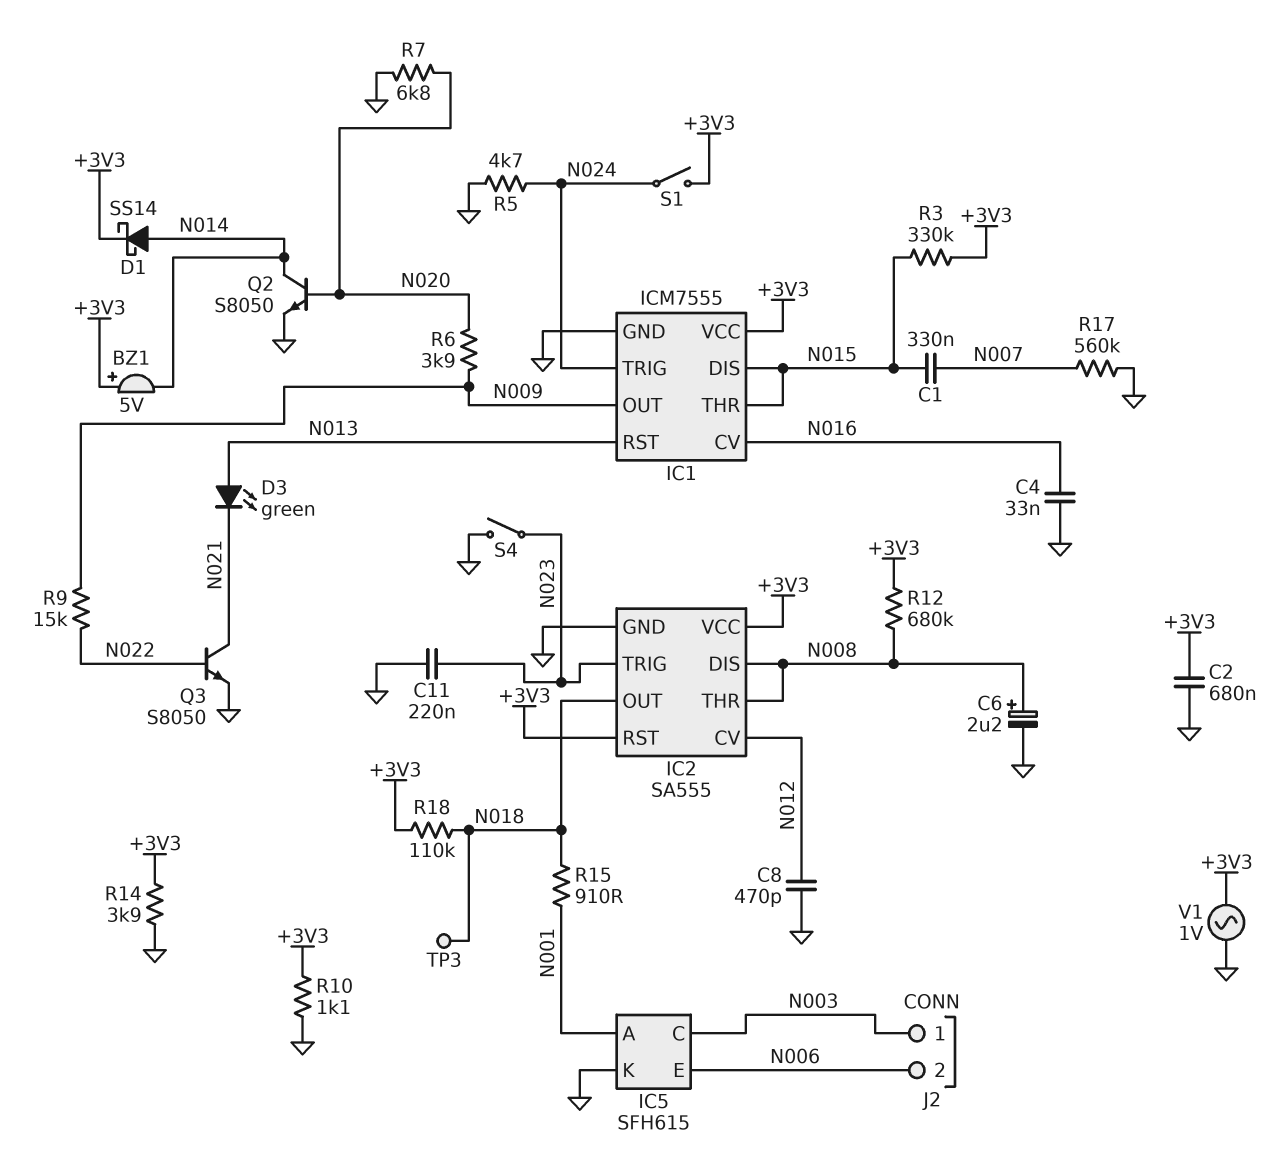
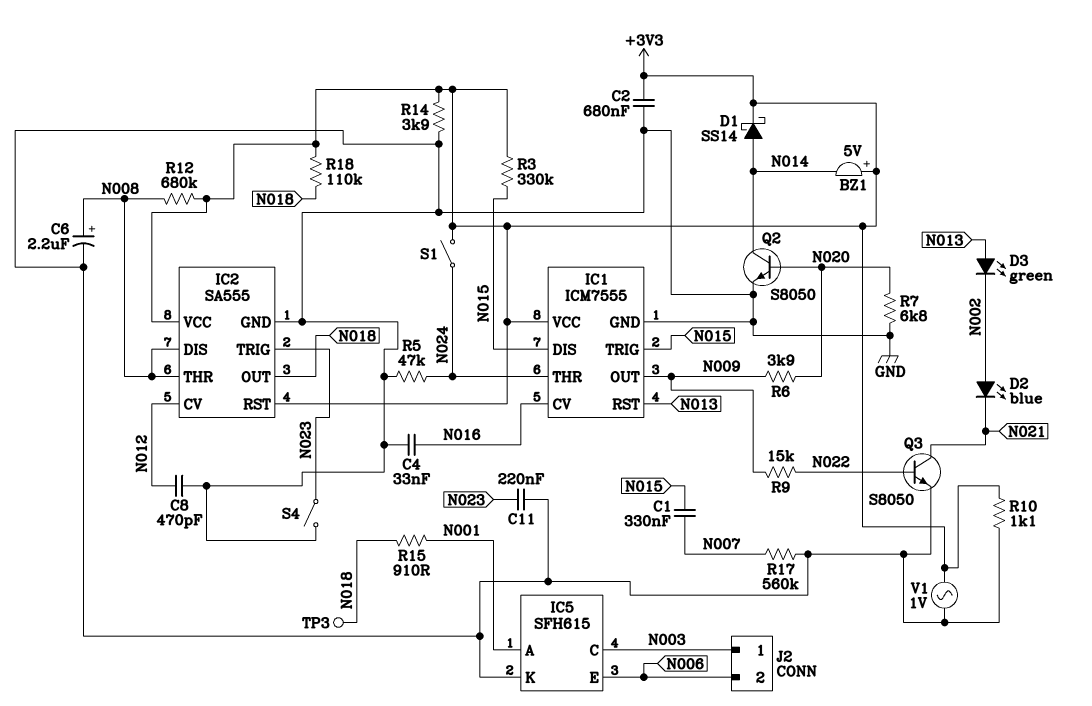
D2: none -> LED blue (A N002, K N021)
D3: LED green (A N013, K N021) -> LED green (A N013, K N002)
IC1 pin THR: N015 -> N024
IC1 pin TRIG: N024 -> N015
R5: 4.7k (GND, N024) -> 47k (GND, N024)

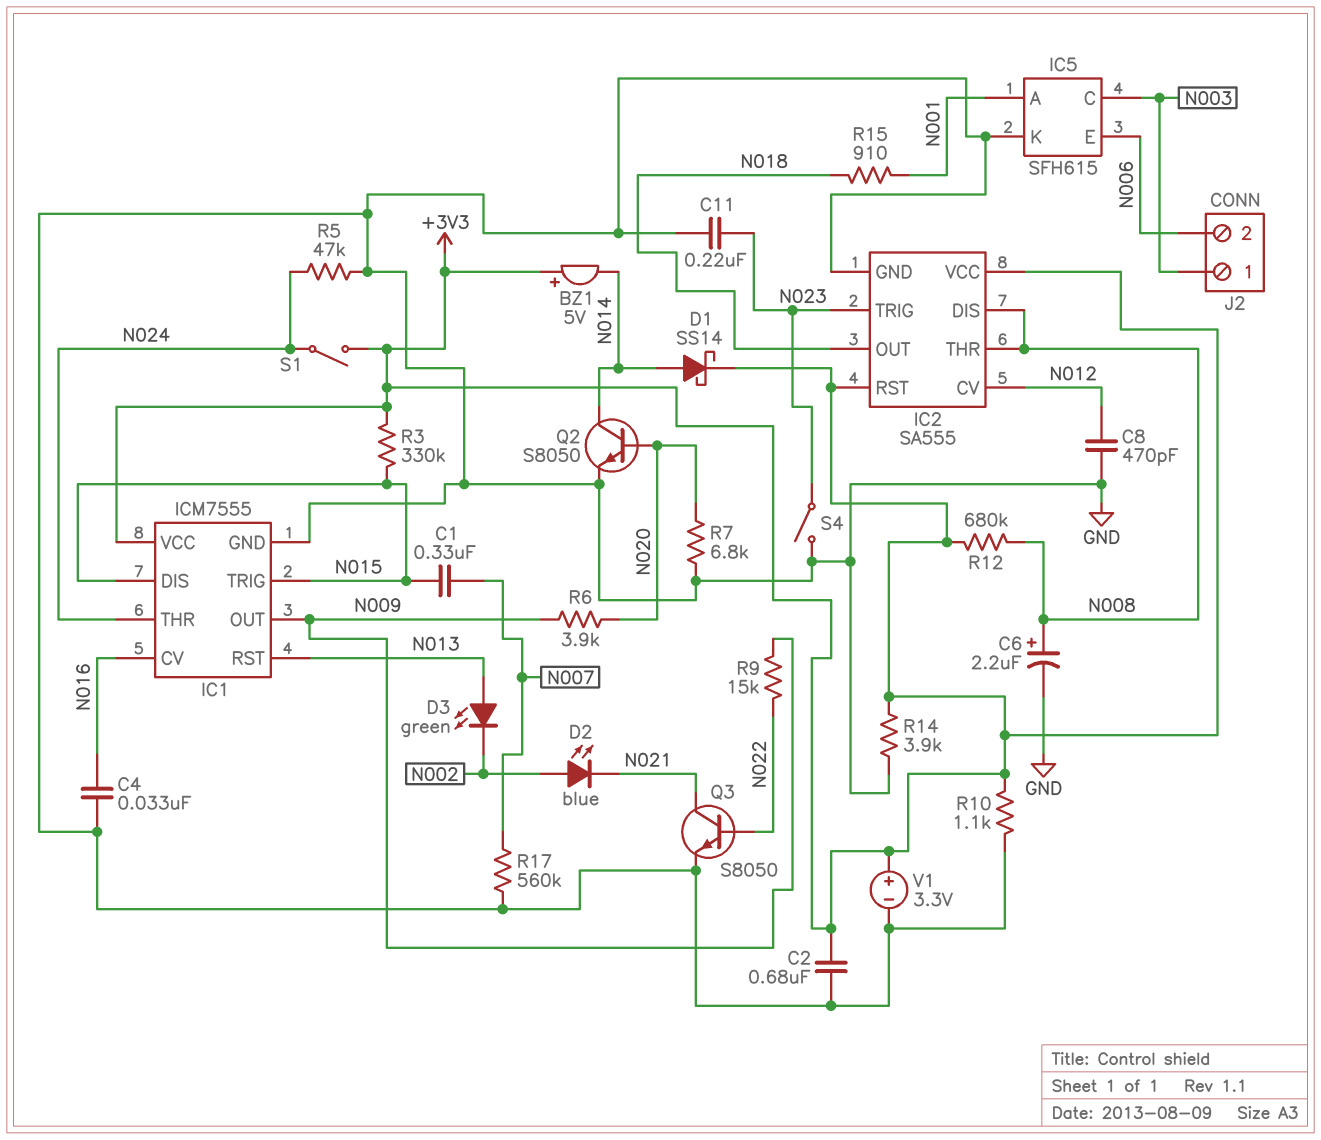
R18: 110k (+3V3, N018) -> none
TP3: test point (N018) -> none
V1: AC 1V (+3V3, GND) -> 3.3V (plus +3V3, minus GND)

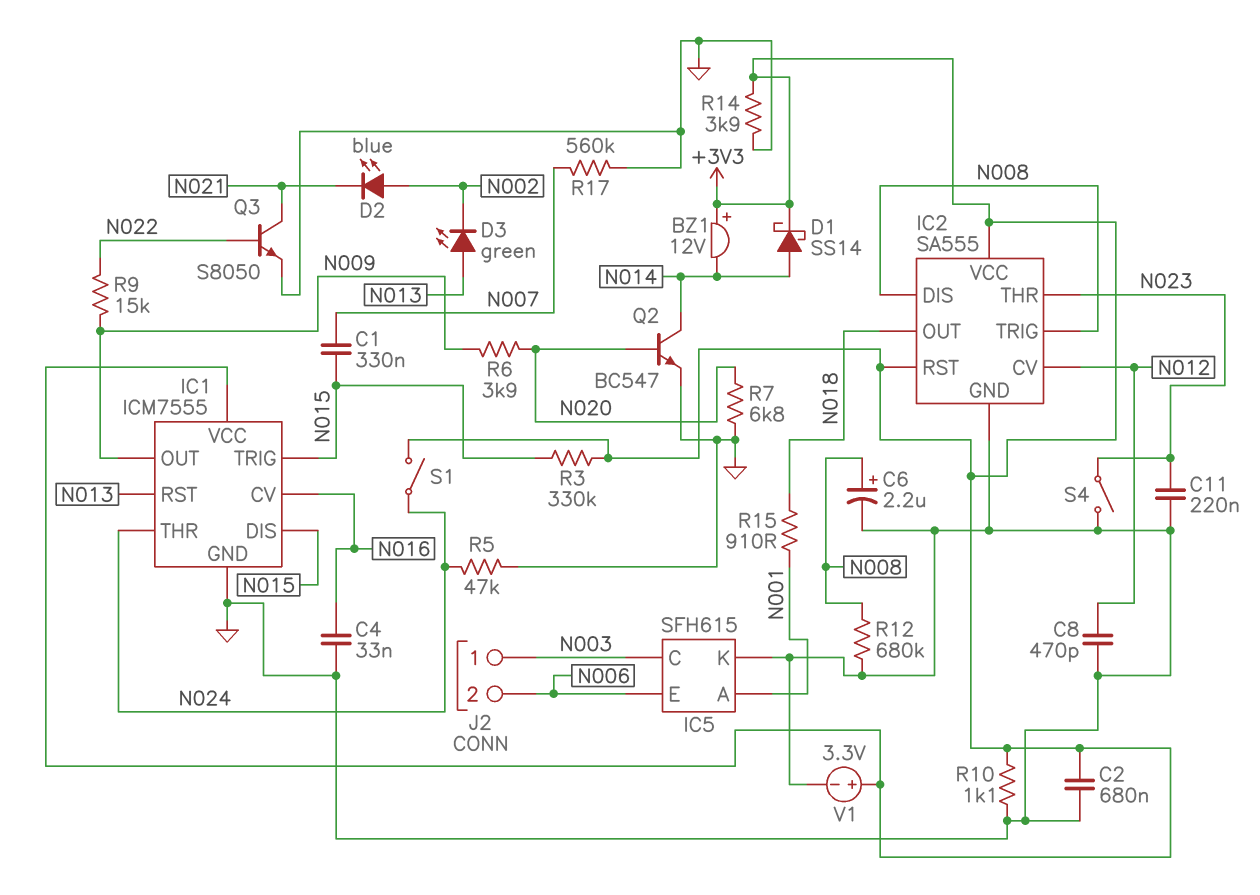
BZ1: buzzer 5V (plus +3V3, minus N014) -> buzzer 12V (plus +3V3, minus N014)
IC2 pin THR: N008 -> N023
IC2 pin TRIG: N023 -> N008
Q2: NPN S8050 (B N020, C N014, E GND) -> NPN BC547 (B N020, C N014, E GND)
R12: 680k (+3V3, N008) -> 680k (GND, N008)

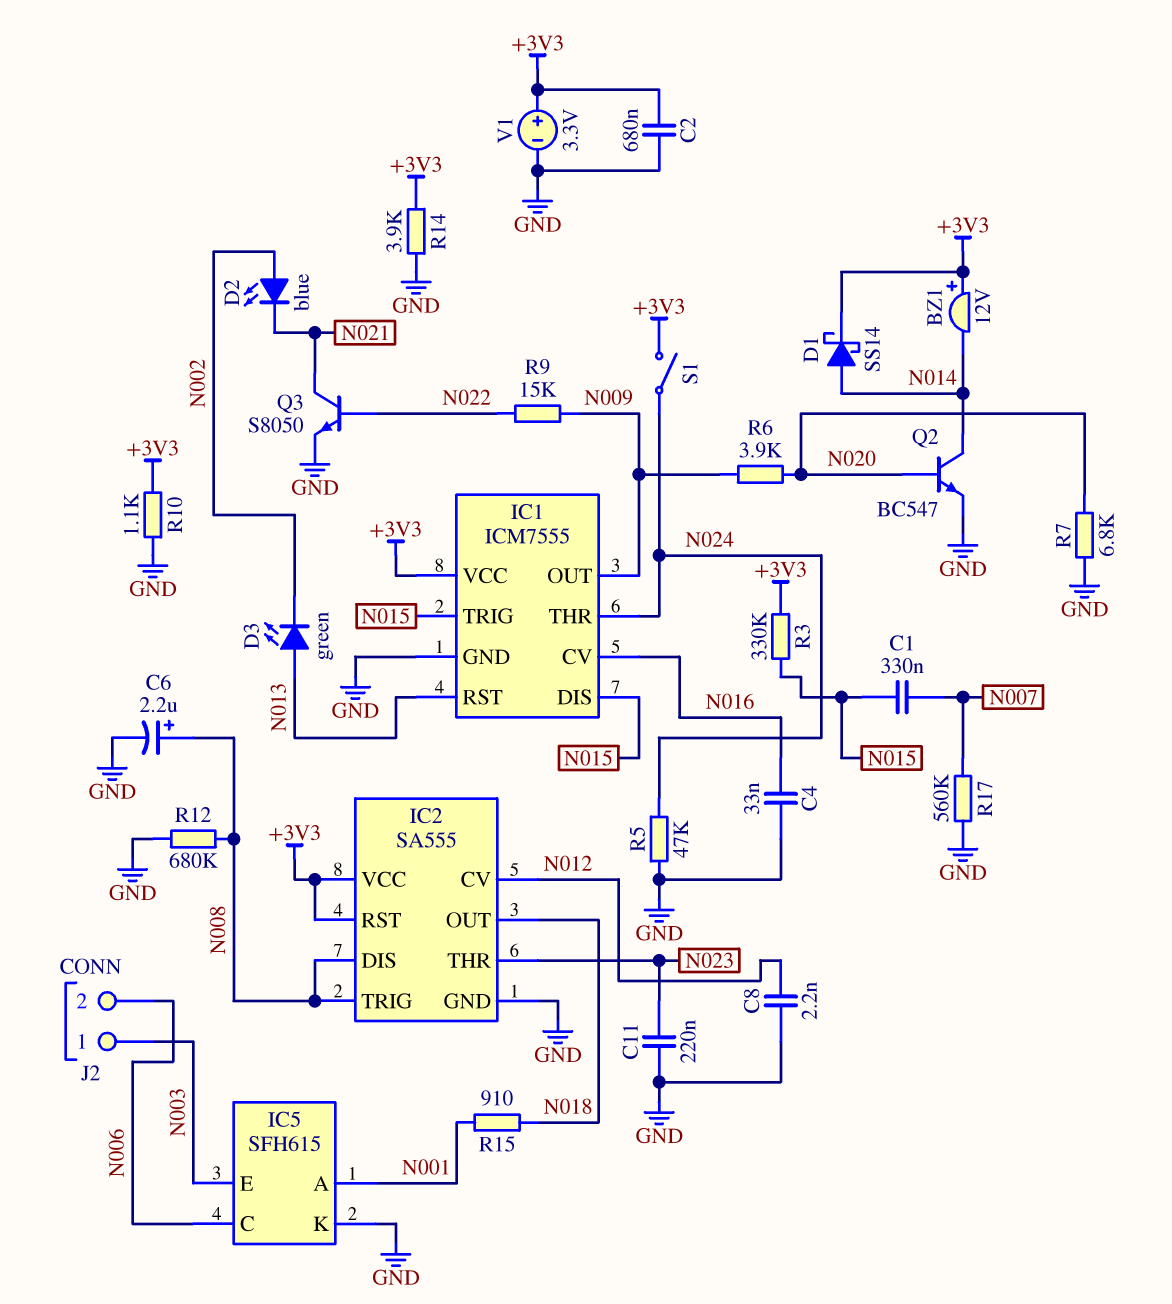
C8: 470pF (GND, N012) -> 2.2nF (GND, N012)
IC5 pin C: N003 -> N006
IC5 pin E: N006 -> N003
S4: switch (GND, N023) -> none

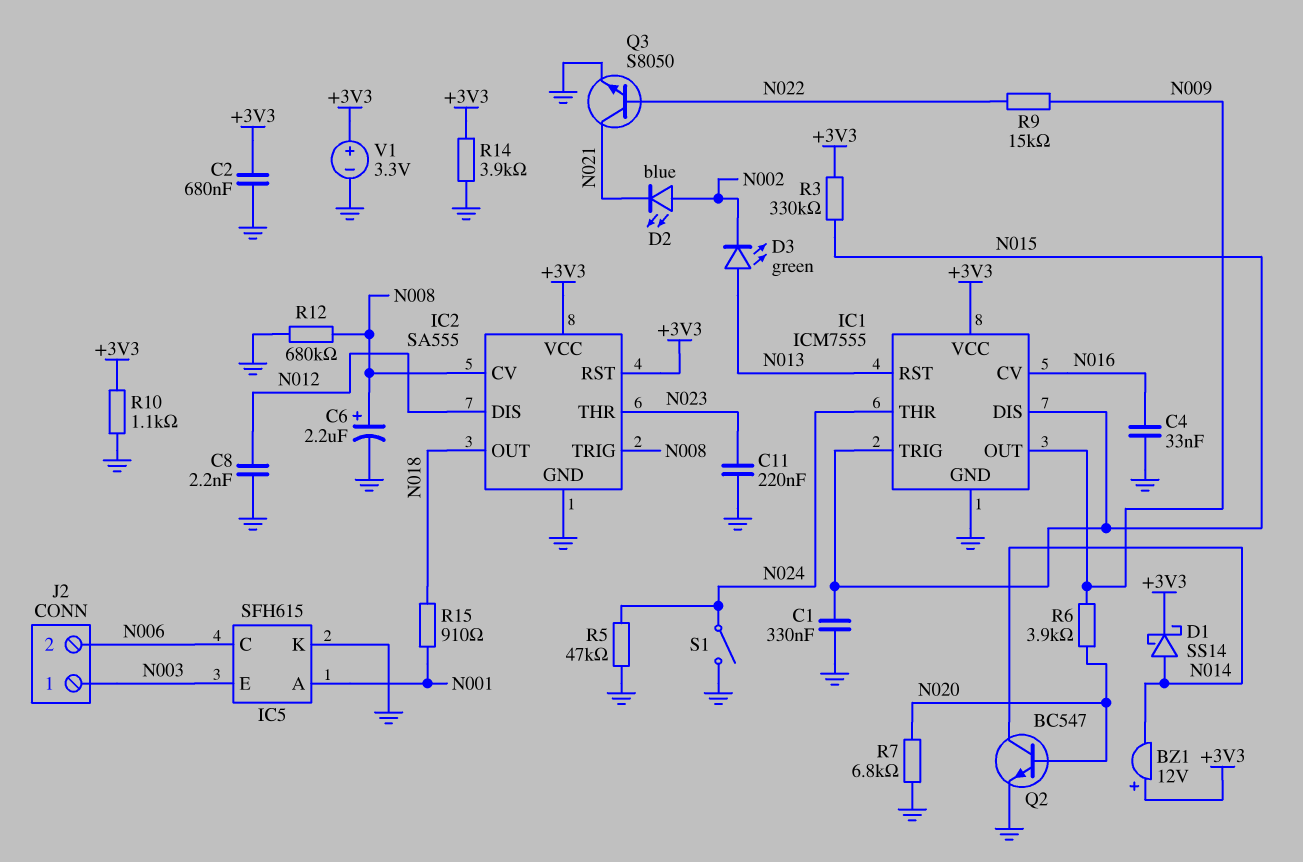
C1: 330nF (N007, N015) -> 330nF (GND, N015)
IC2 pin CV: N012 -> N008
IC2 pin DIS: N008 -> N012
R17: 560k (GND, N007) -> none
S1: switch (+3V3, N024) -> switch (GND, N024)

